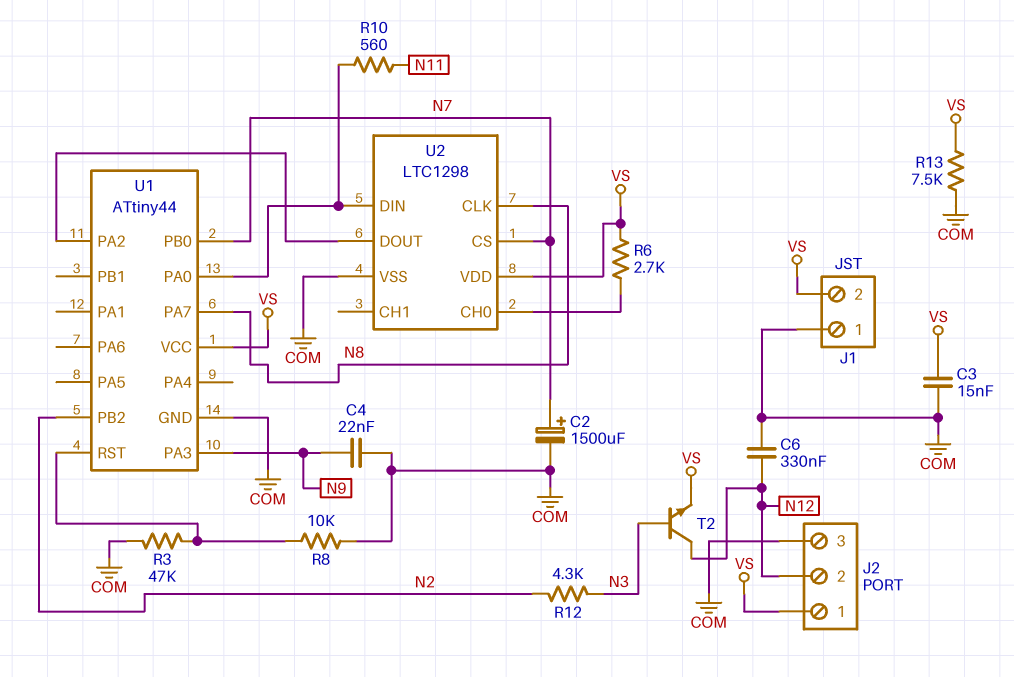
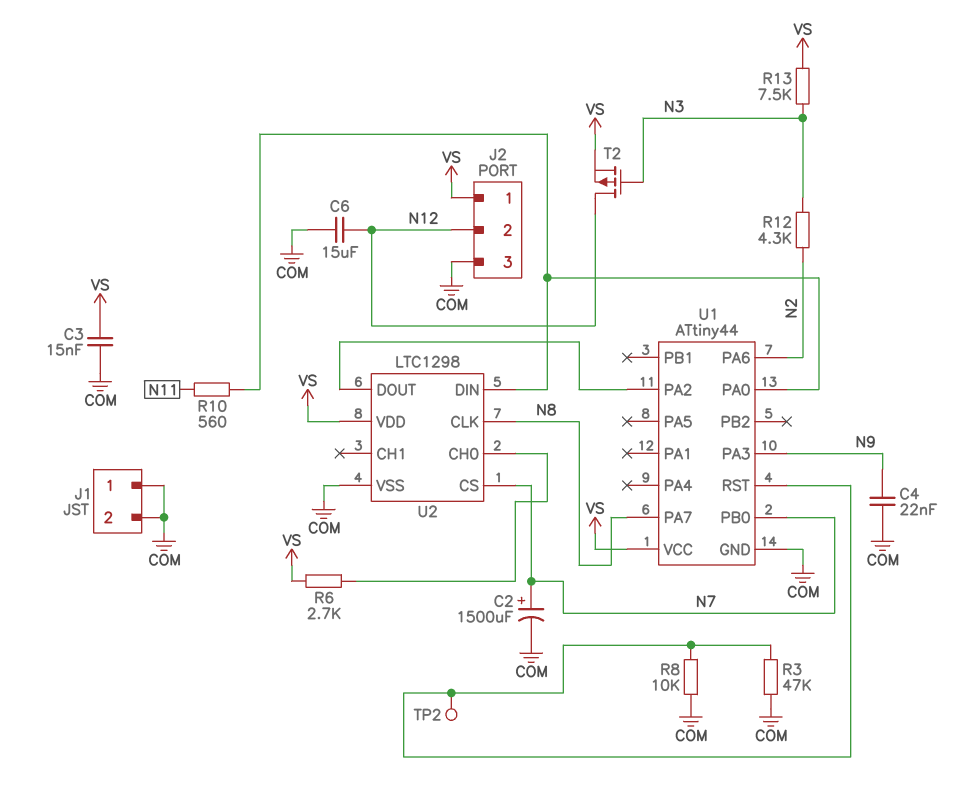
C6: 330nF (COM, N12) -> 15uF (COM, N12)
J1 pin 2: VS -> COM
R13: 7.5k (COM, VS) -> 7.5k (N3, VS)
T2: NPN (B N3, C N12, E VS) -> PMOS (G N3, D N12, S VS)
TP2: none -> test point (U1/RST)
U1 pin PA6: none -> N2
U1 pin PB2: N2 -> none

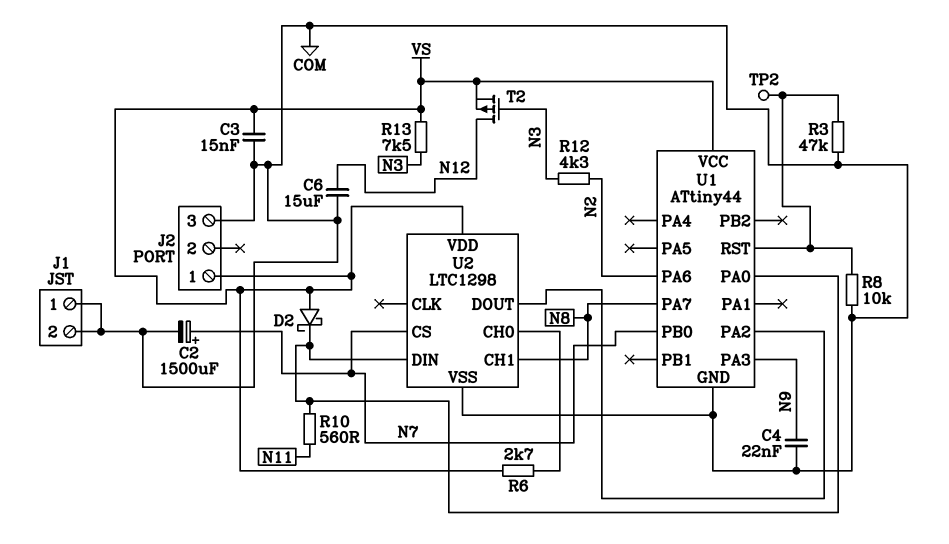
D2: none -> schottky (A VS, K U1/PA0)
J2 pin 2: N12 -> none
U2 pin CH1: none -> N8
U2 pin CLK: N8 -> none

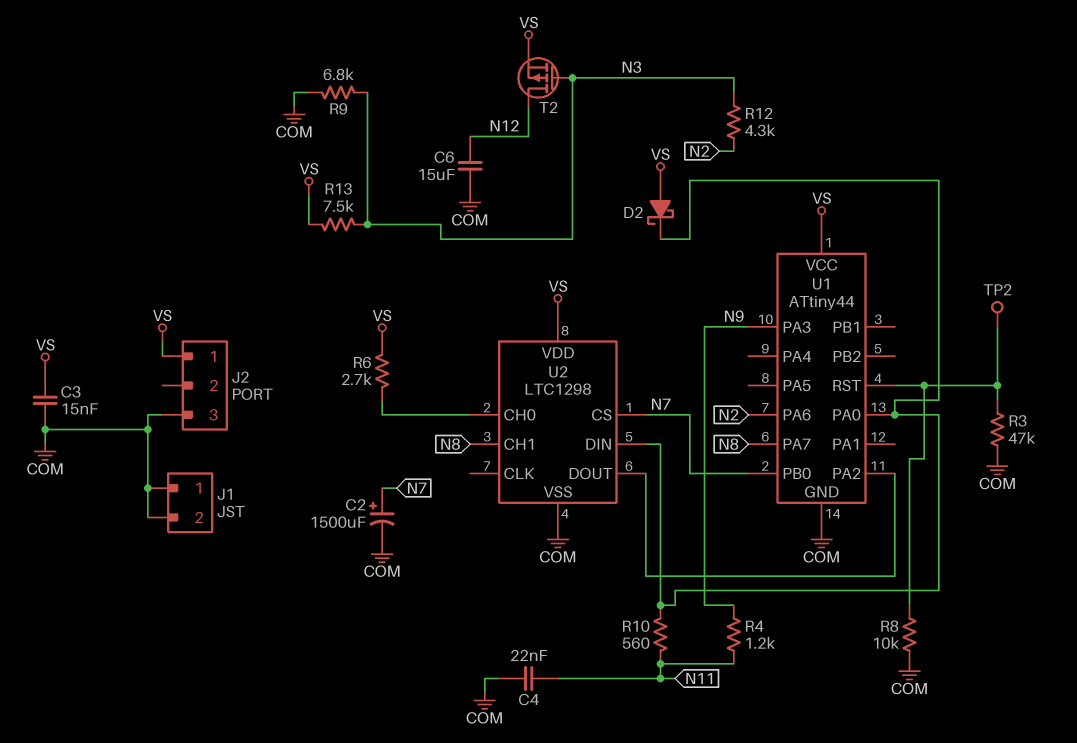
C4: 22nF (COM, N9) -> 22nF (COM, N11)
R4: none -> 1.2k (N9, N11)
R9: none -> 6.8k (COM, N3)

